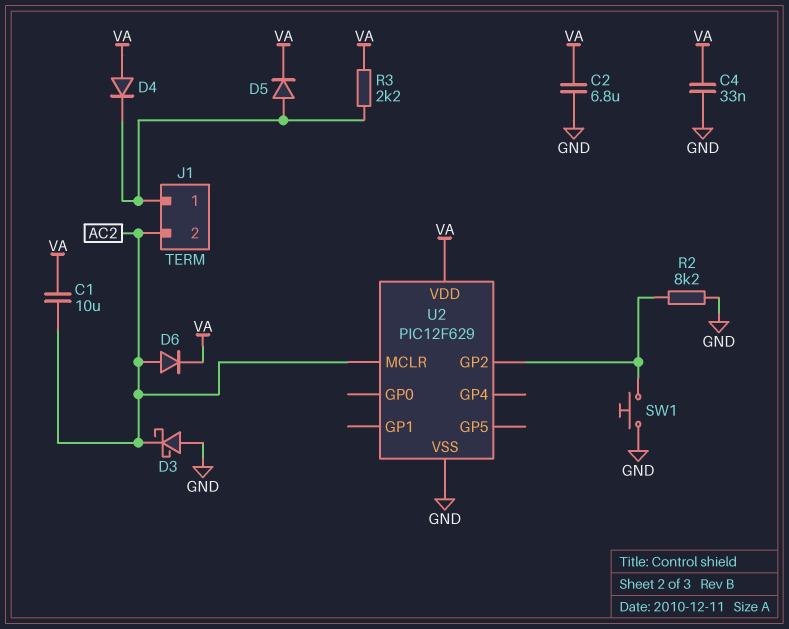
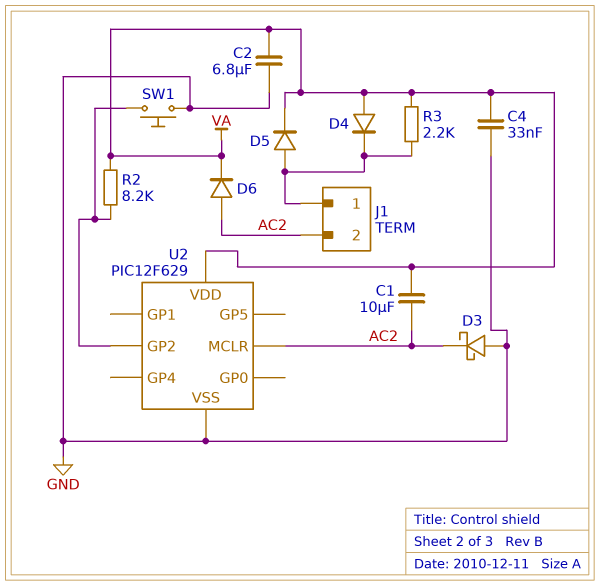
R2: 8.2k (GND, U2/GP2) -> 8.2k (U2/GP2, VA)

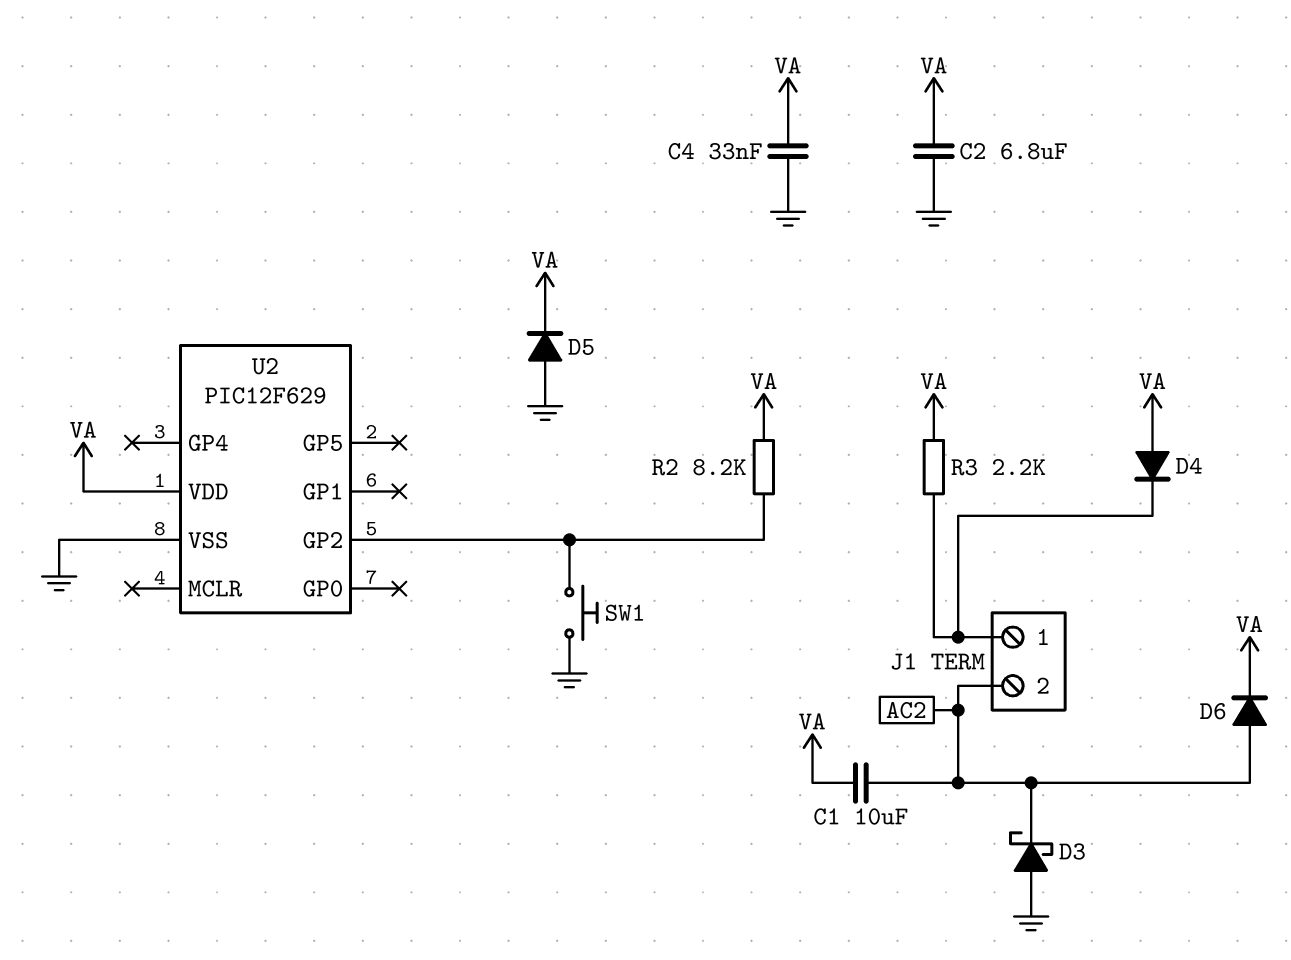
D5: diode (A J1/1, K VA) -> diode (A GND, K VA)
U2 pin MCLR: AC2 -> none

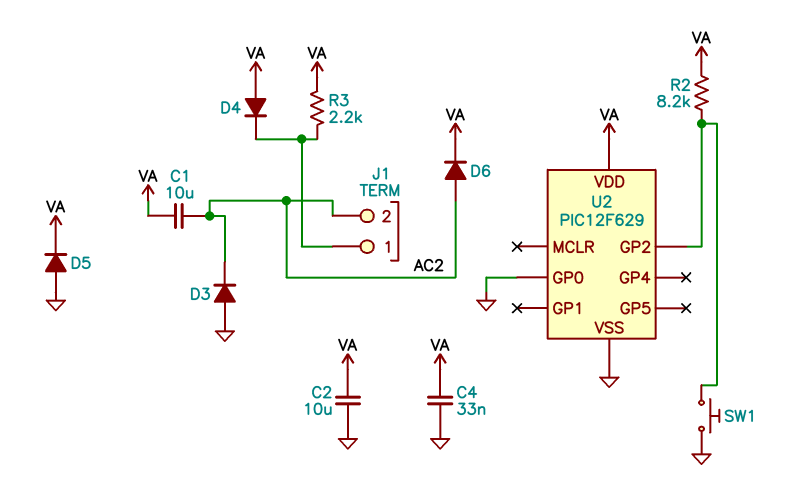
C2: 6.8uF (GND, VA) -> 10uF (GND, VA)
D3: schottky (A GND, K AC2) -> diode (A GND, K AC2)
U2 pin GP0: none -> GND

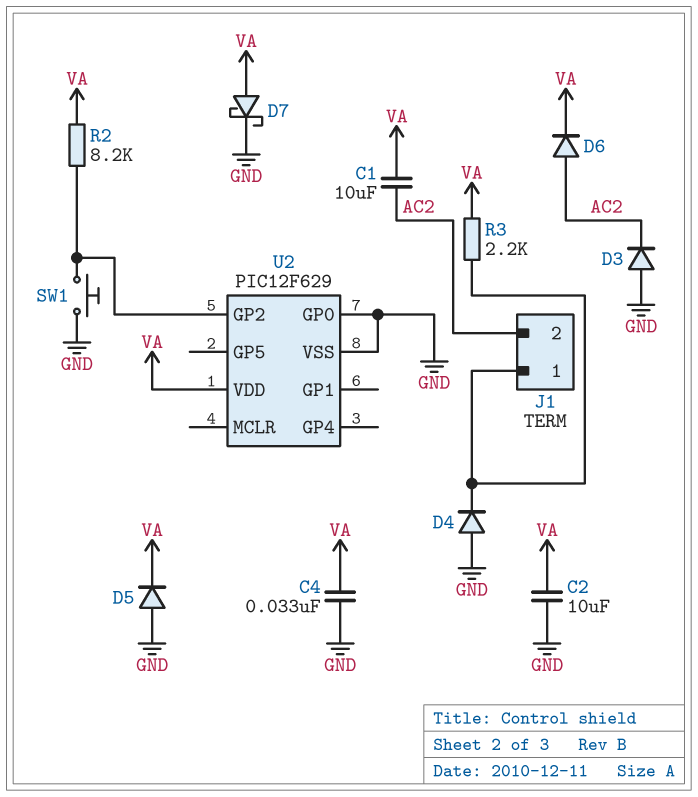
D4: diode (A VA, K J1/1) -> diode (A GND, K J1/1)
D7: none -> schottky (A VA, K GND)

